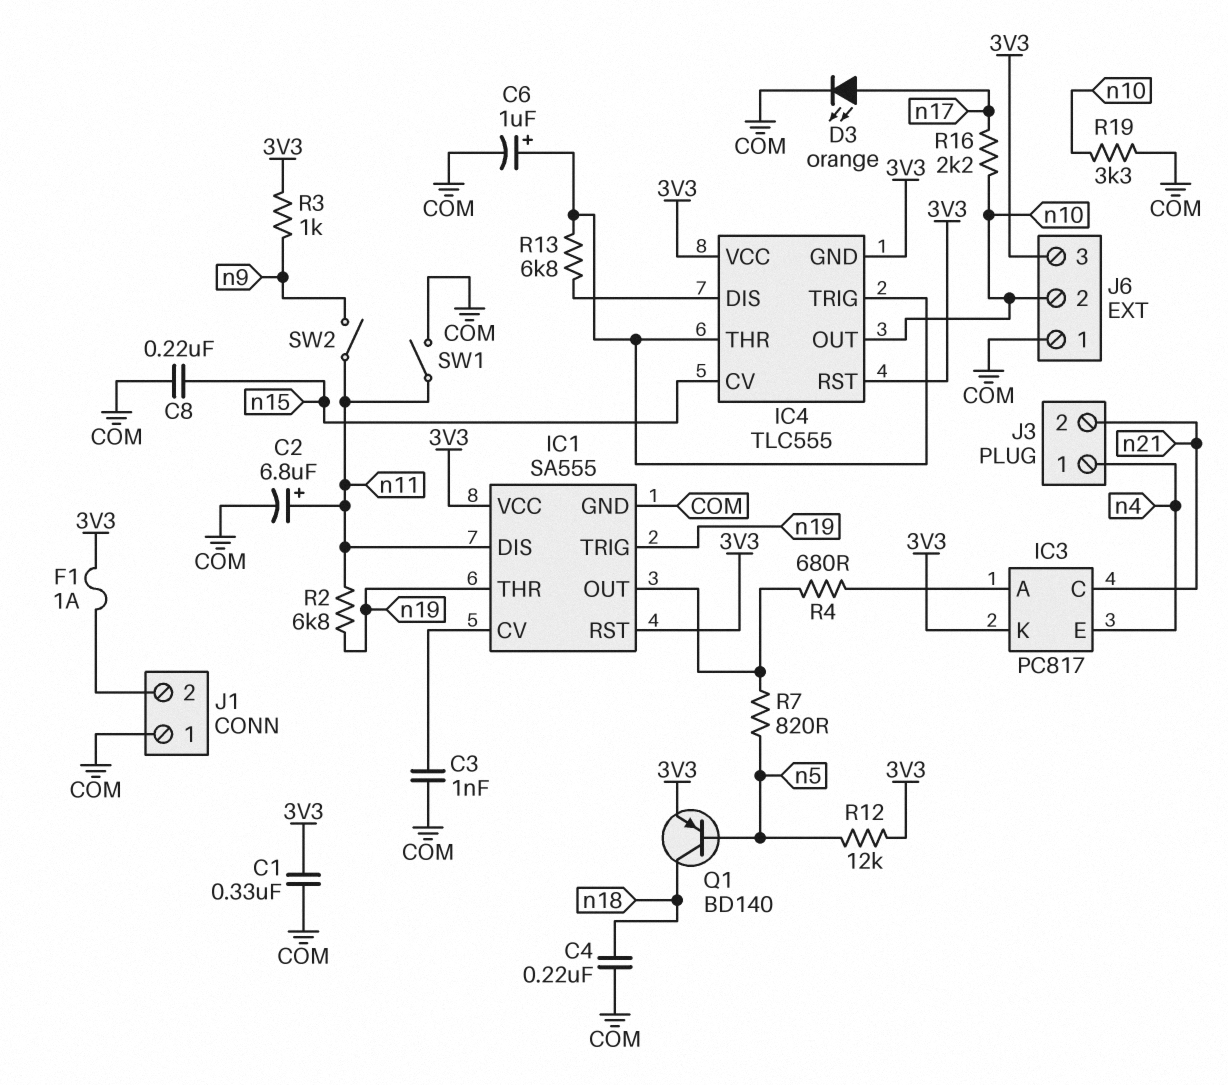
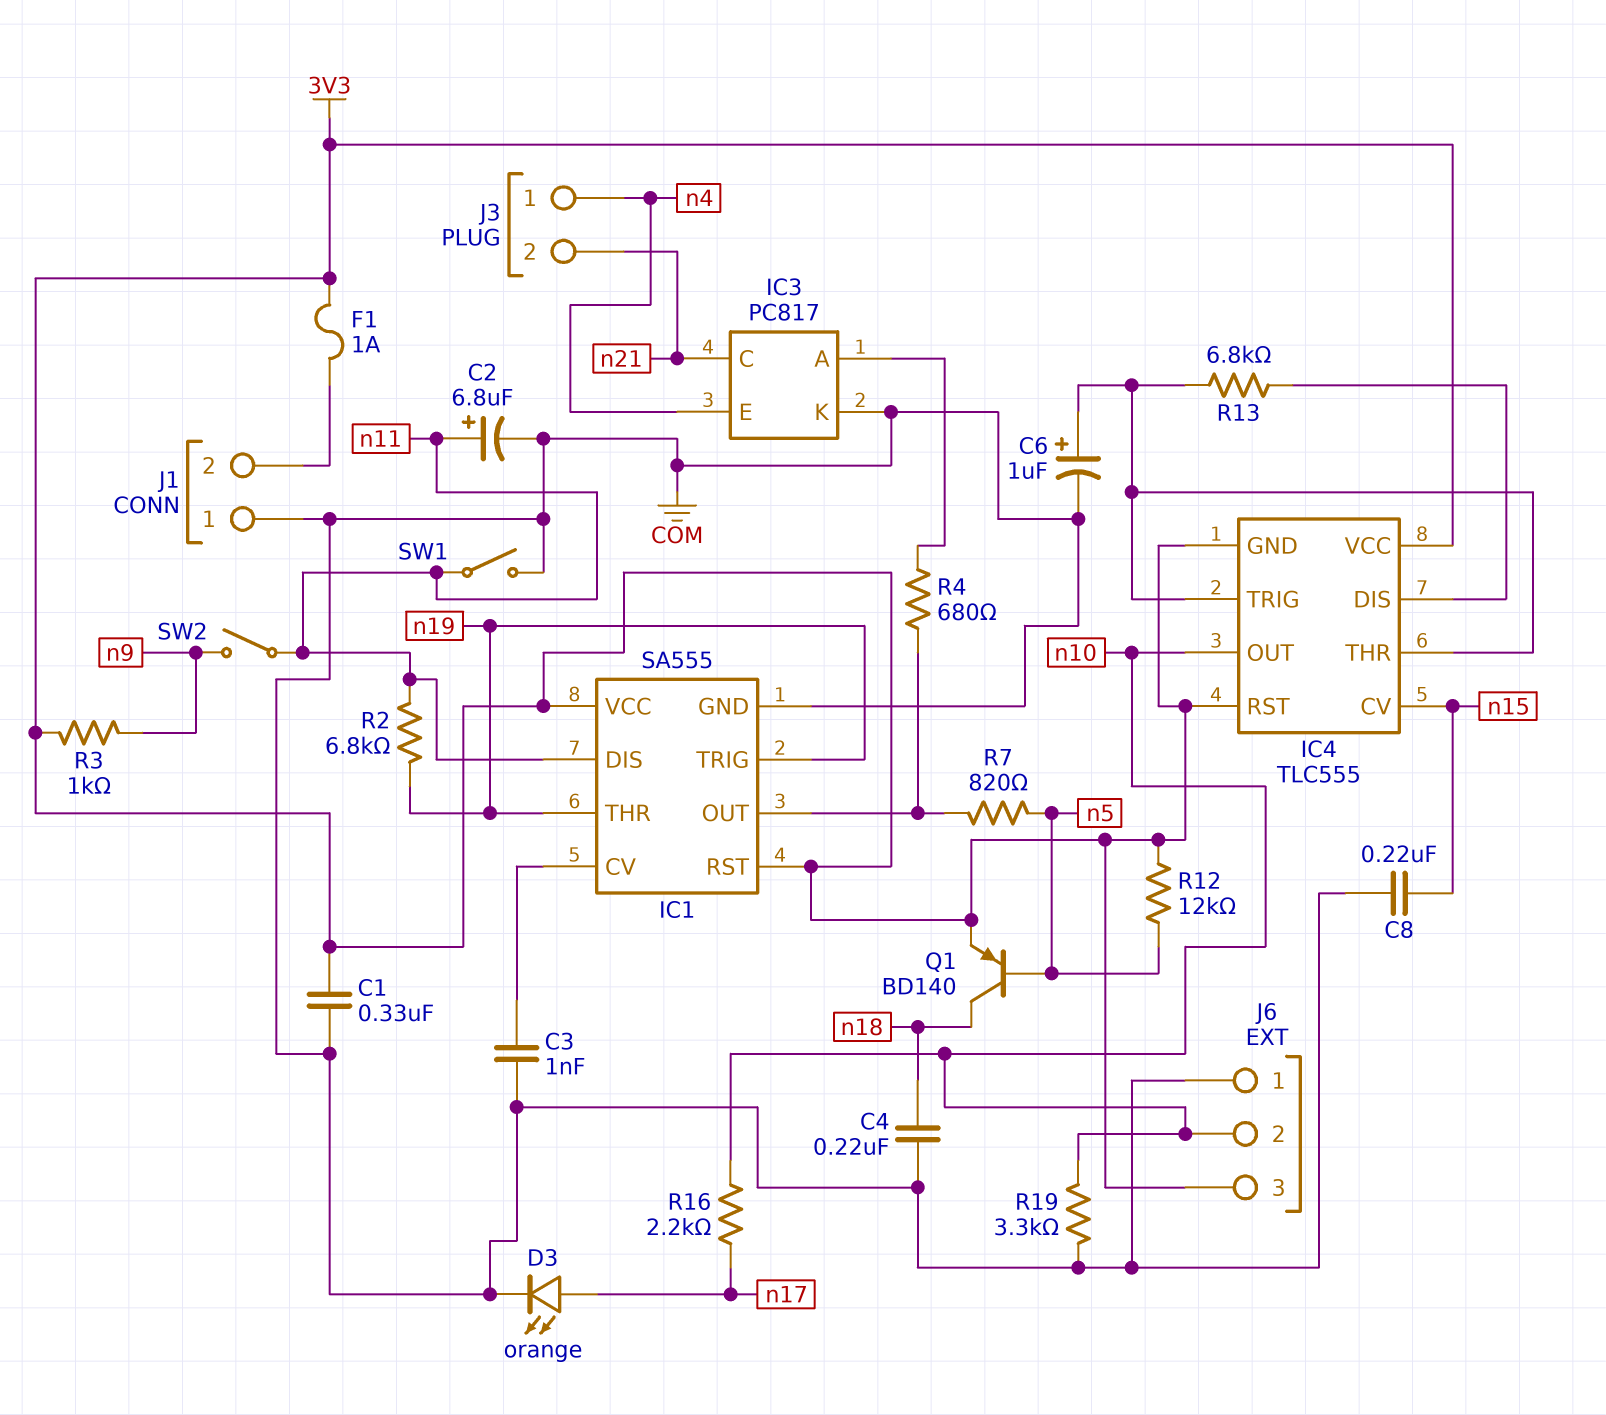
IC3 pin K: 3V3 -> COM

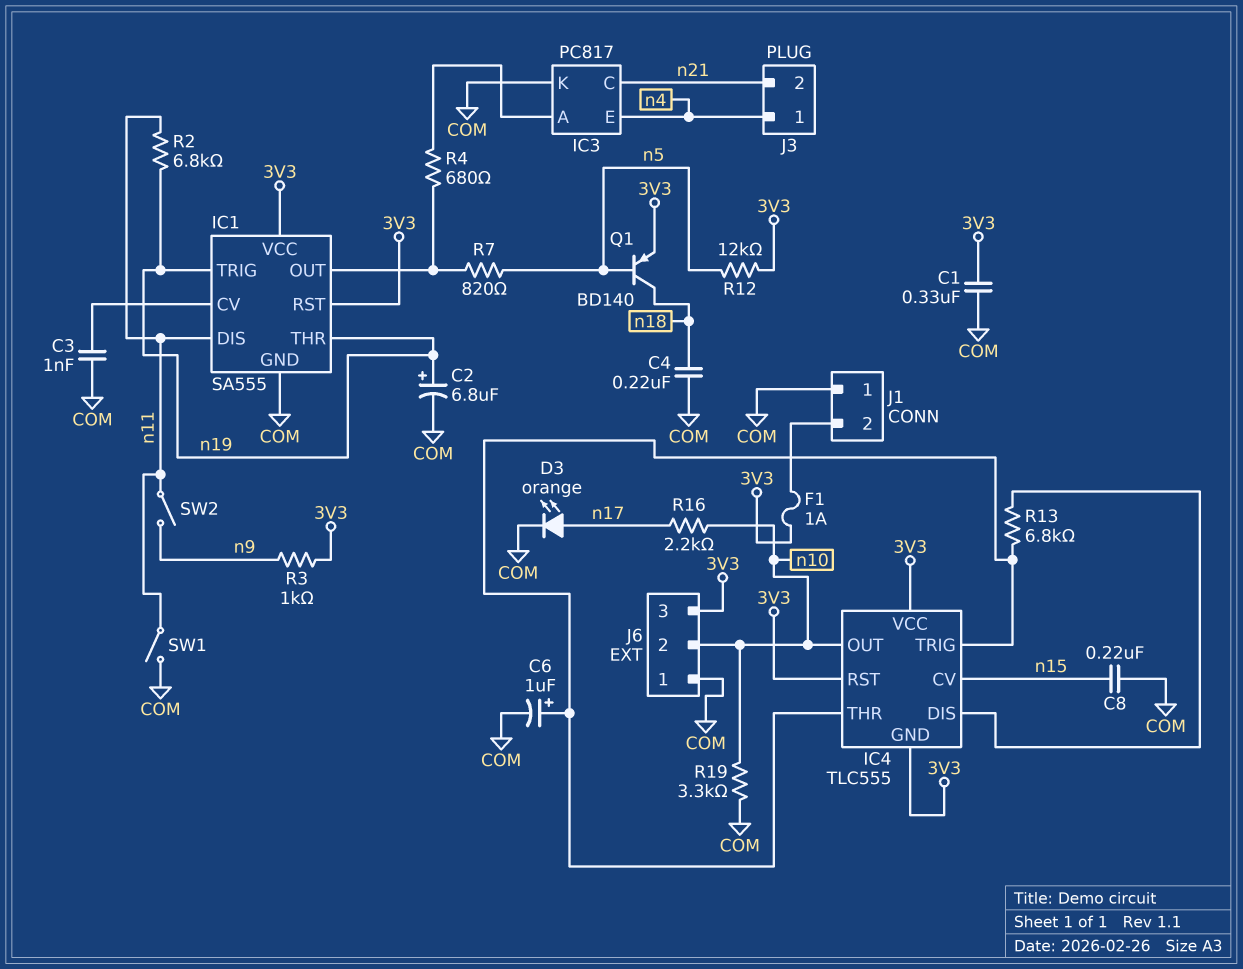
C2: 6.8uF (plus n11, minus COM) -> 6.8uF (plus n19, minus COM)

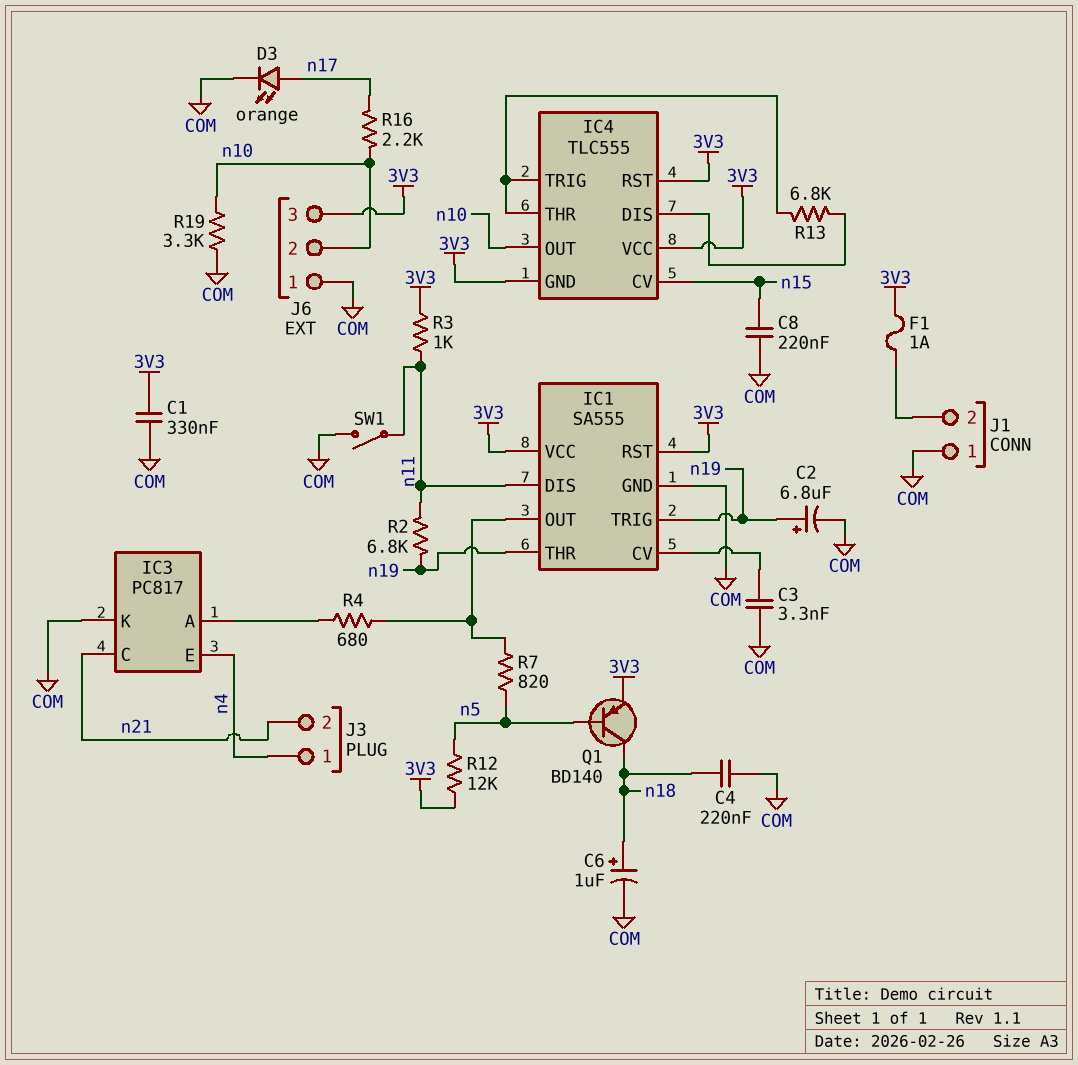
C3: 1nF (COM, IC1/CV) -> 3.3nF (COM, IC1/CV)
C6: 1uF (plus IC4/THR, minus COM) -> 1uF (plus n18, minus COM)
R3: 1k (3V3, n9) -> 1k (3V3, n11)
SW2: switch (n9, n11) -> none

